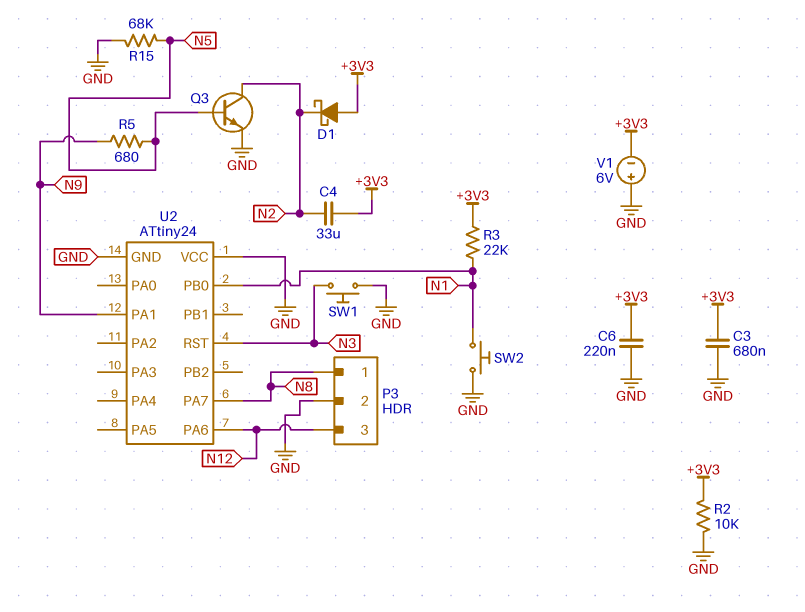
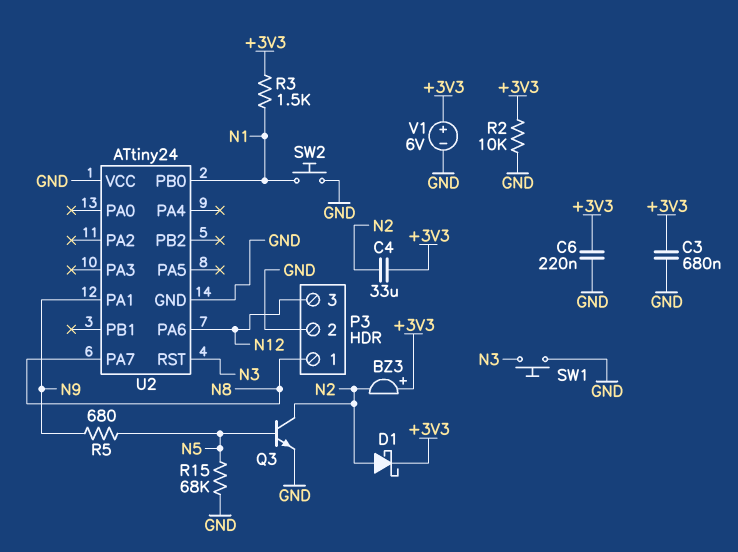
BZ3: none -> buzzer (plus +3V3, minus N2)
D1: schottky (A +3V3, K N2) -> schottky (A N2, K +3V3)
R3: 22k (+3V3, N1) -> 1.5k (+3V3, N1)
V1: 6V (plus GND, minus +3V3) -> 6V (plus +3V3, minus GND)

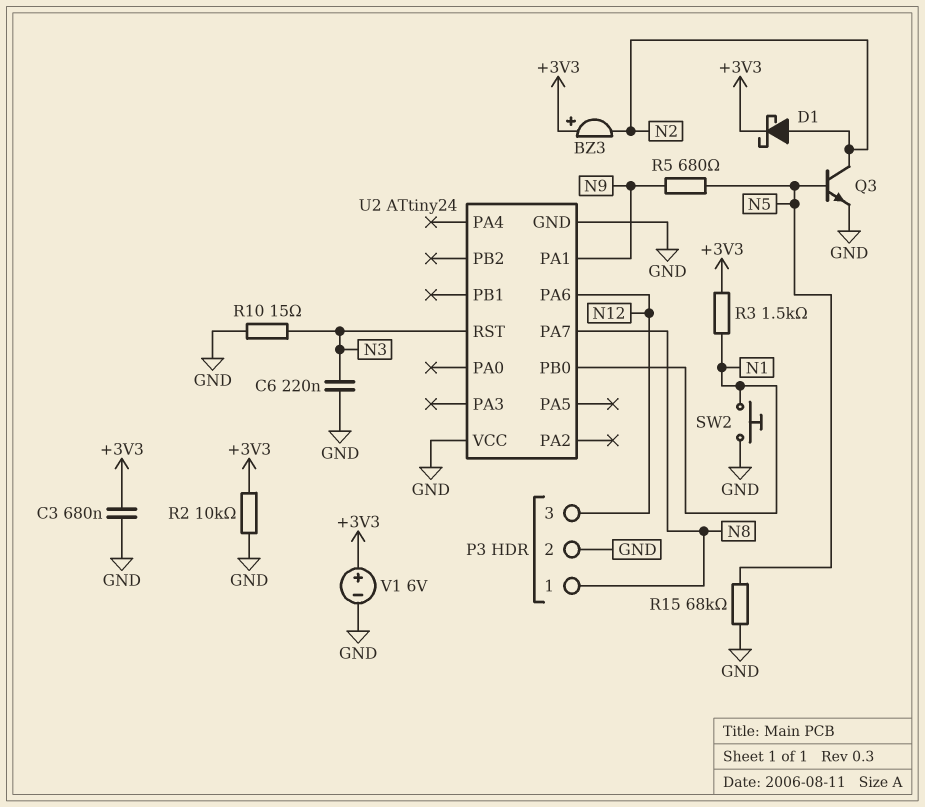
C4: 33uF (+3V3, N2) -> none
C6: 220nF (+3V3, GND) -> 220nF (GND, N3)
R10: none -> 15 (GND, N3)
SW1: button (GND, N3) -> none

